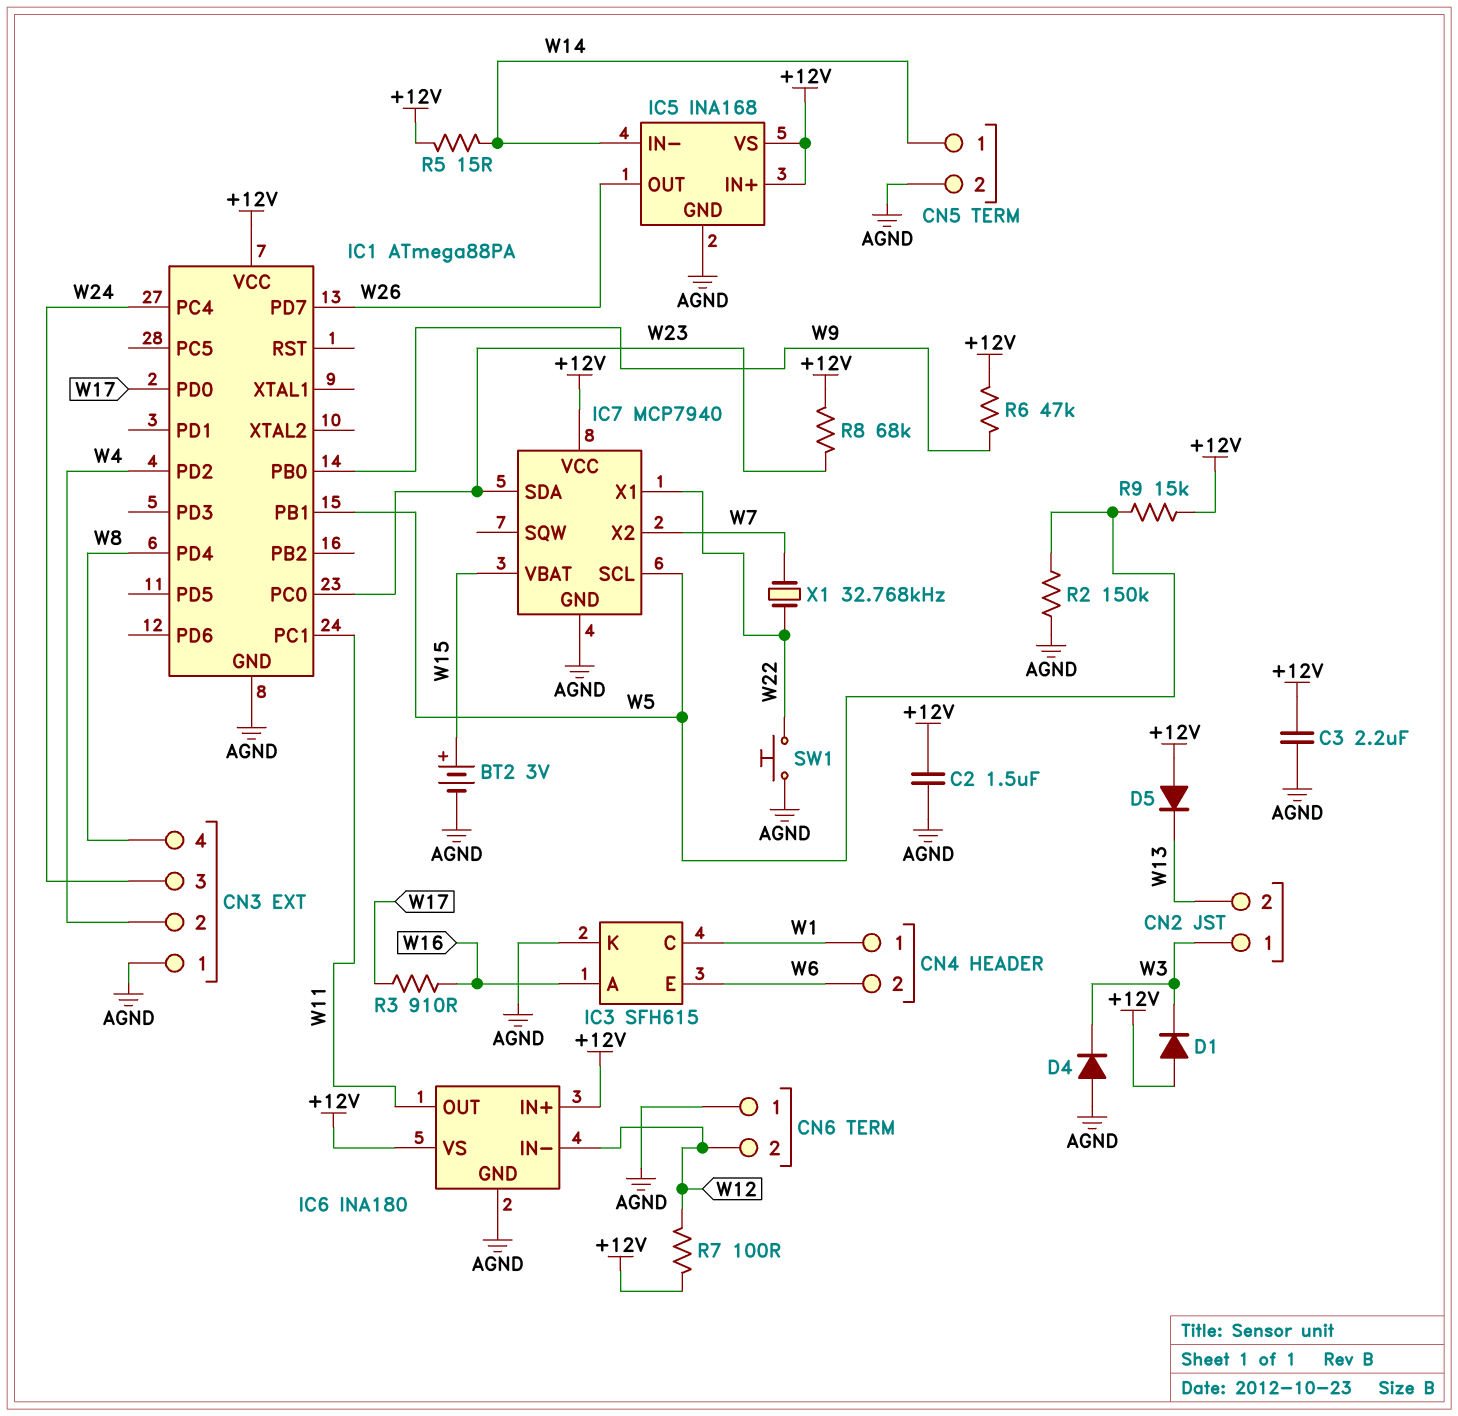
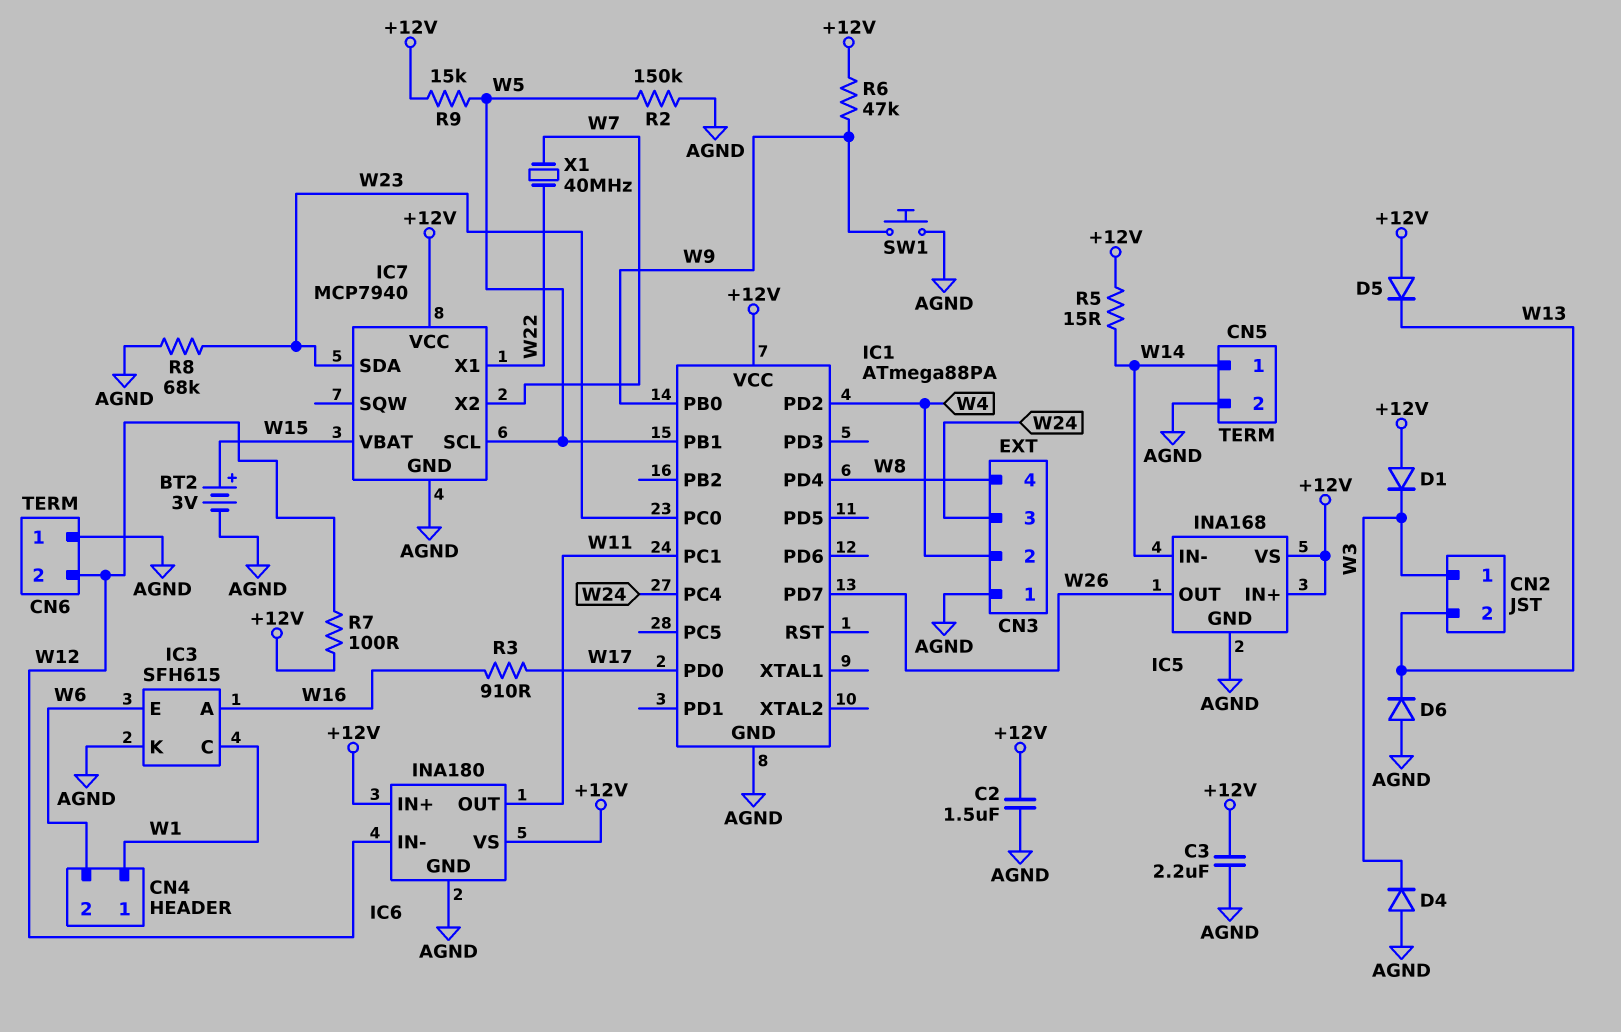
D6: none -> diode (A AGND, K W13)
R8: 68k (+12V, W23) -> 68k (AGND, W23)
SW1: button (AGND, W22) -> button (AGND, W9)
X1: 32.768kHz (W7, W22) -> 40MHz (W7, W22)

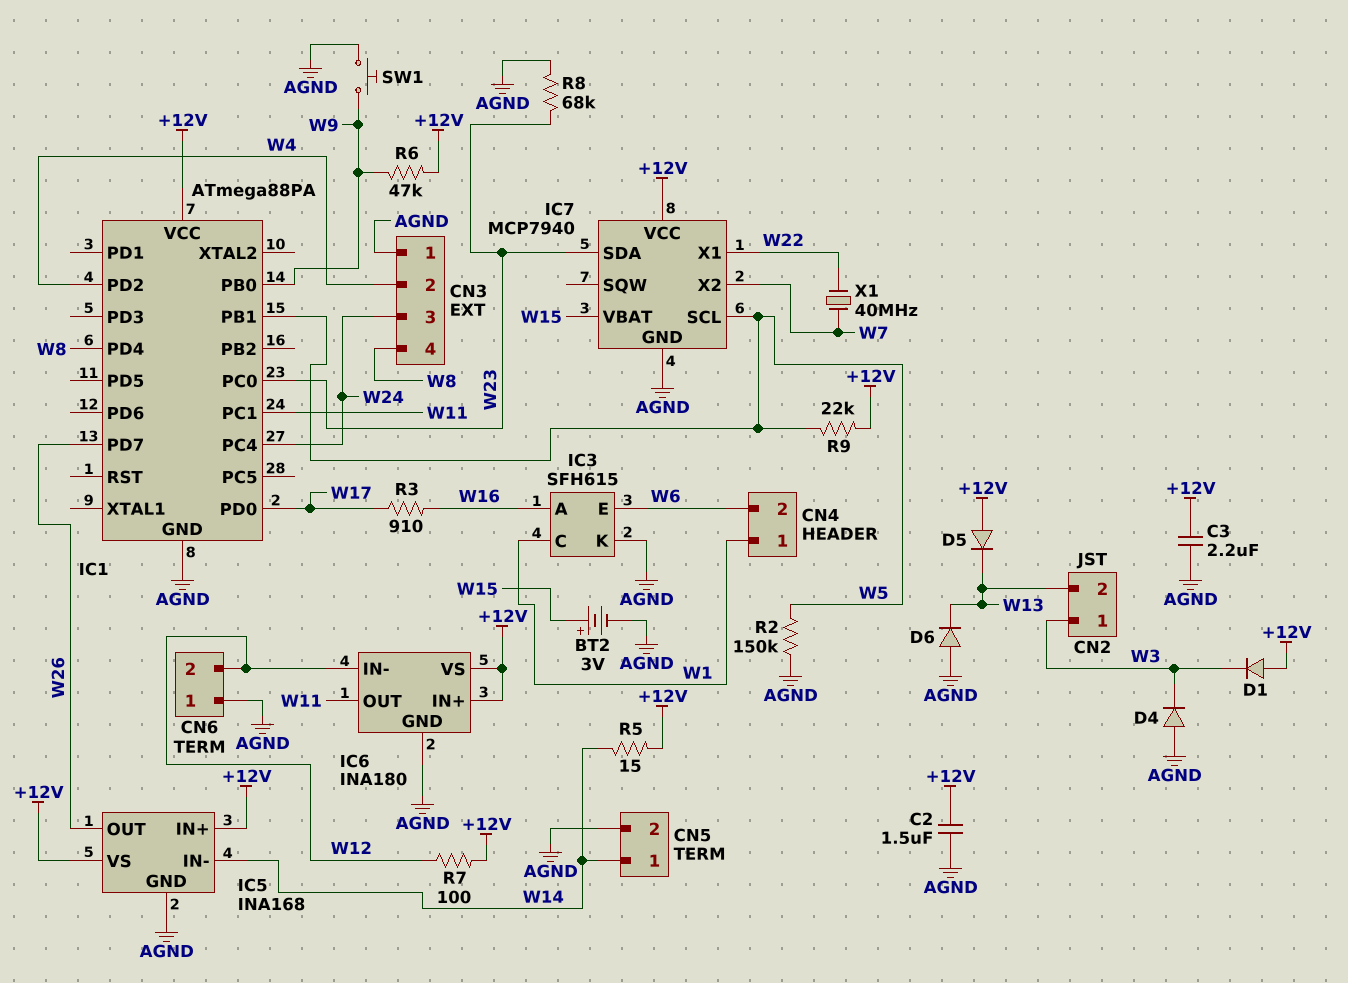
R9: 15k (+12V, W5) -> 22k (+12V, W5)

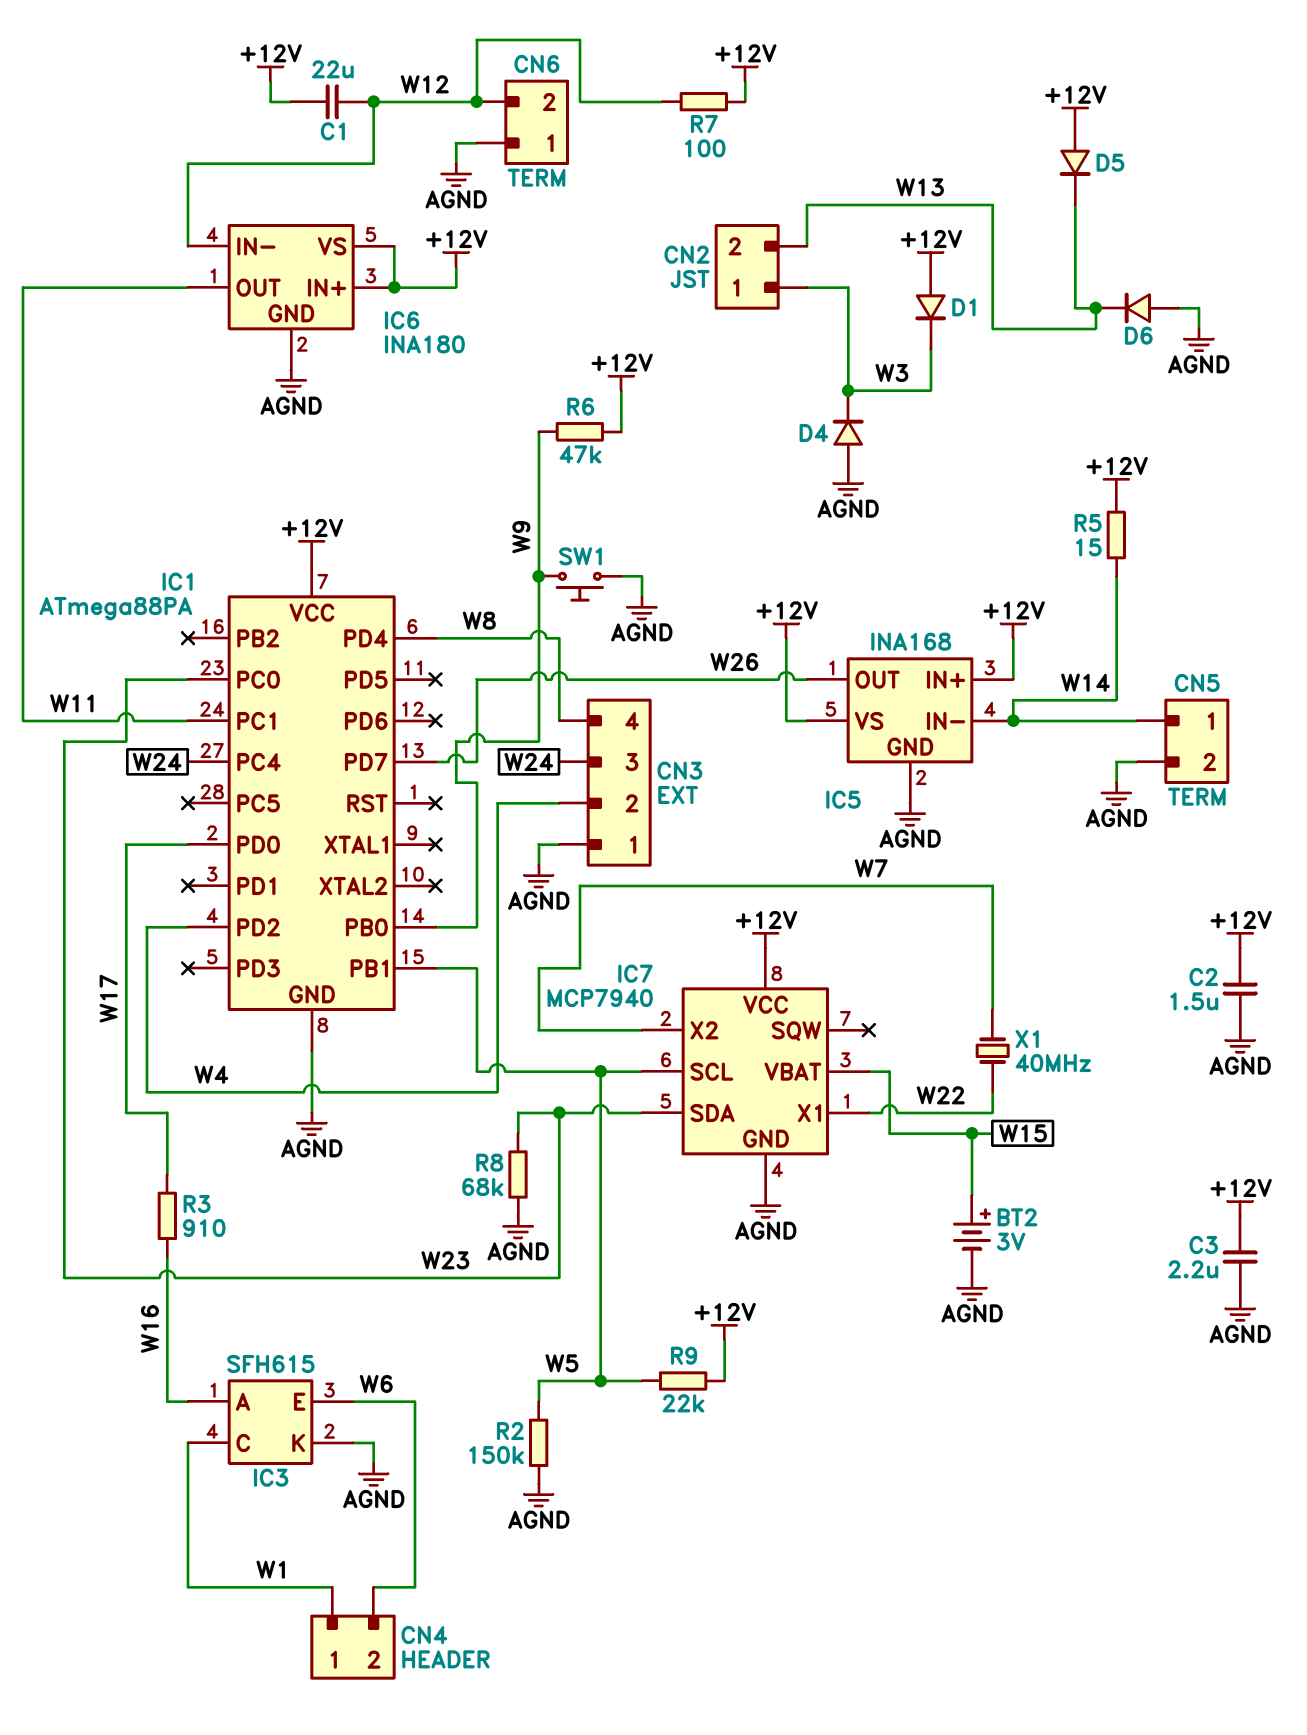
C1: none -> 22uF (+12V, W12)

